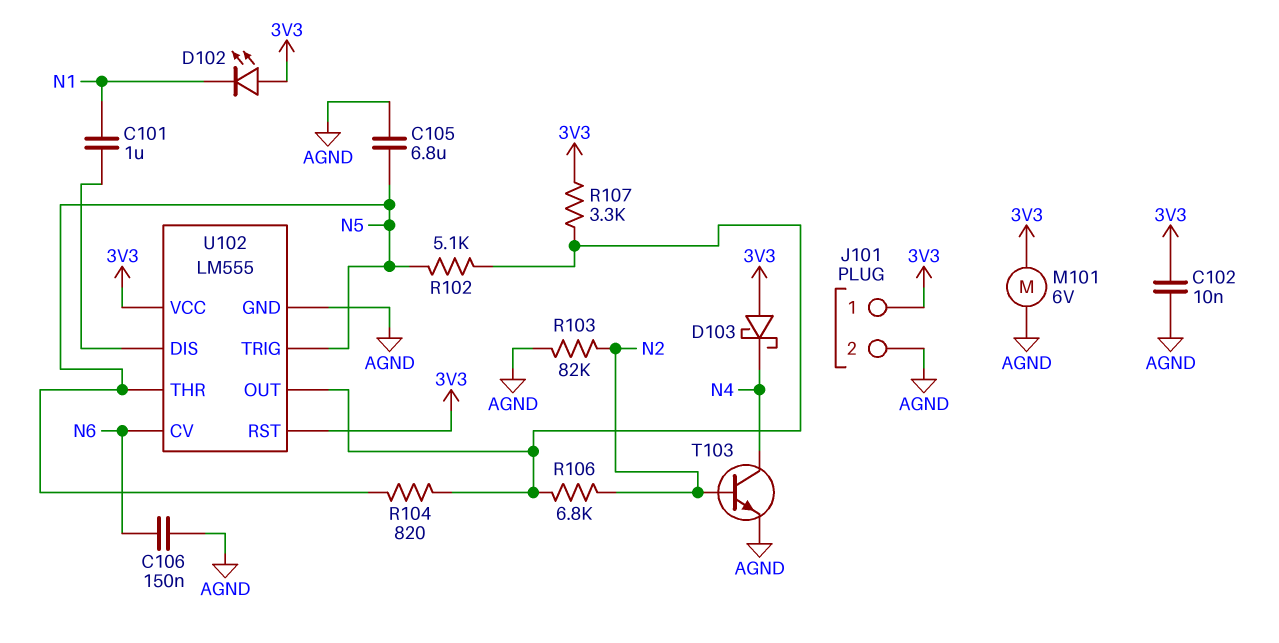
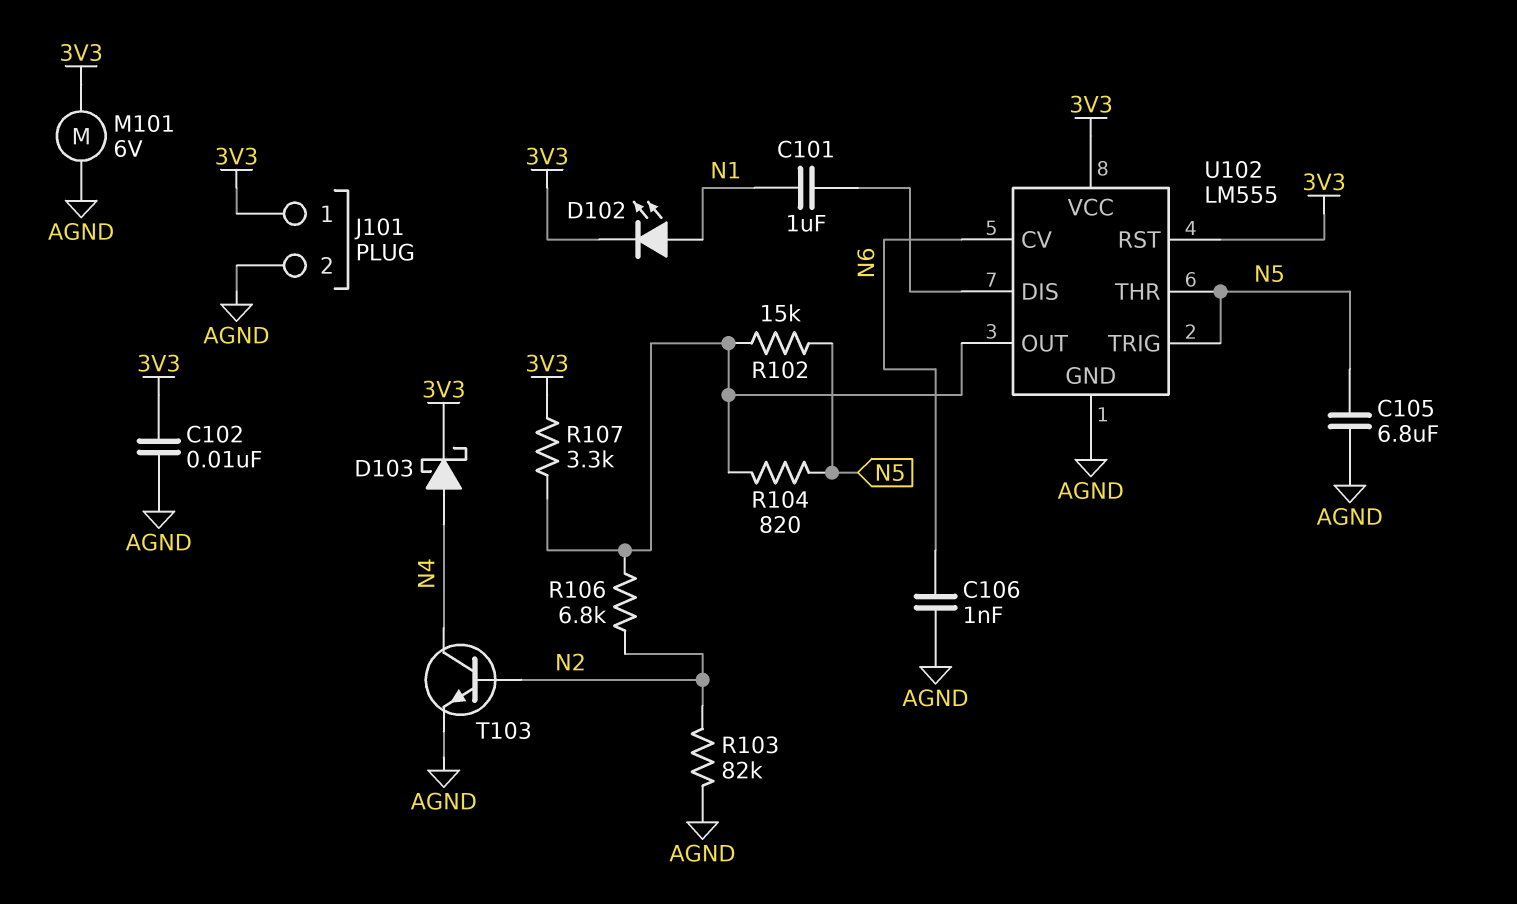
C106: 150nF (AGND, N6) -> 1nF (AGND, N6)
D102: LED (A 3V3, K N1) -> LED (A N1, K 3V3)
D103: schottky (A 3V3, K N4) -> schottky (A N4, K 3V3)
R102: 5.1k (N5, U102/OUT) -> 15k (N5, U102/OUT)

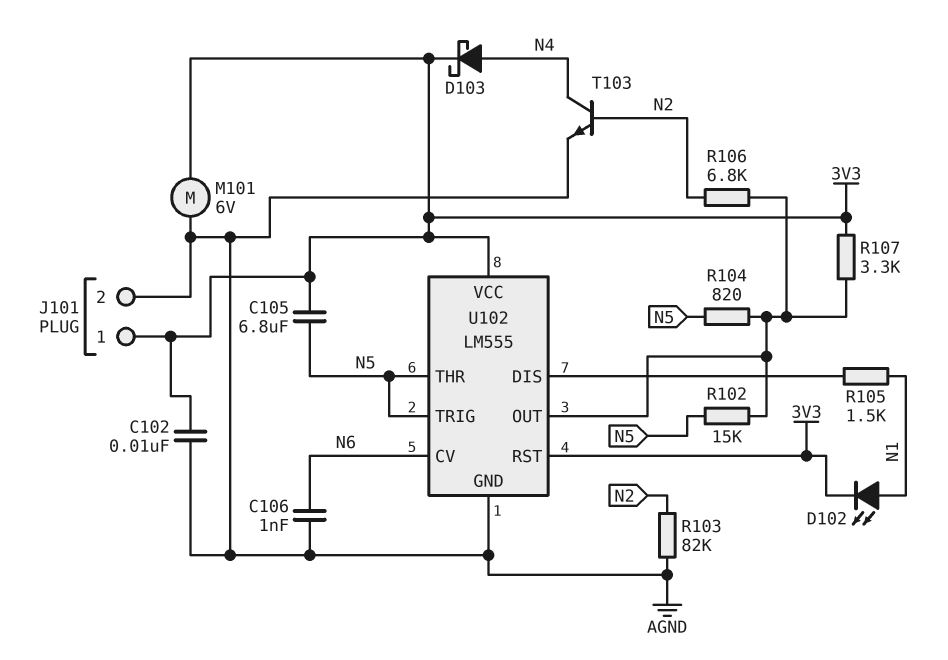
C101: 1uF (N1, U102/DIS) -> none
C105: 6.8uF (AGND, N5) -> 6.8uF (3V3, N5)
R105: none -> 1.5k (N1, U102/DIS)

